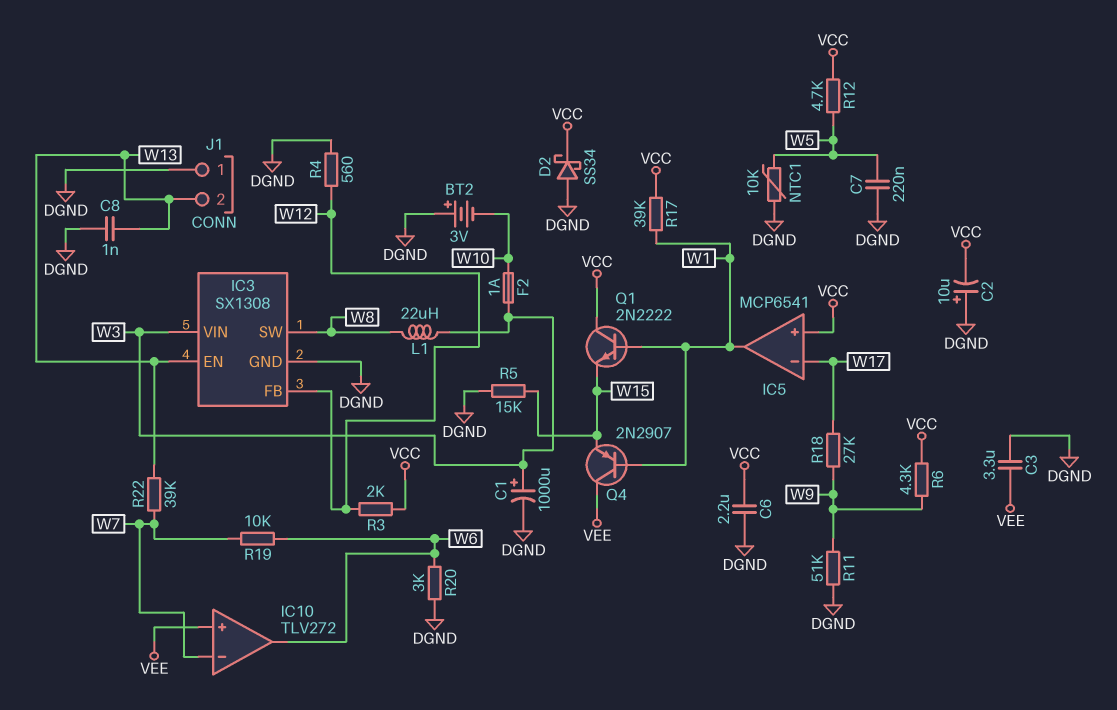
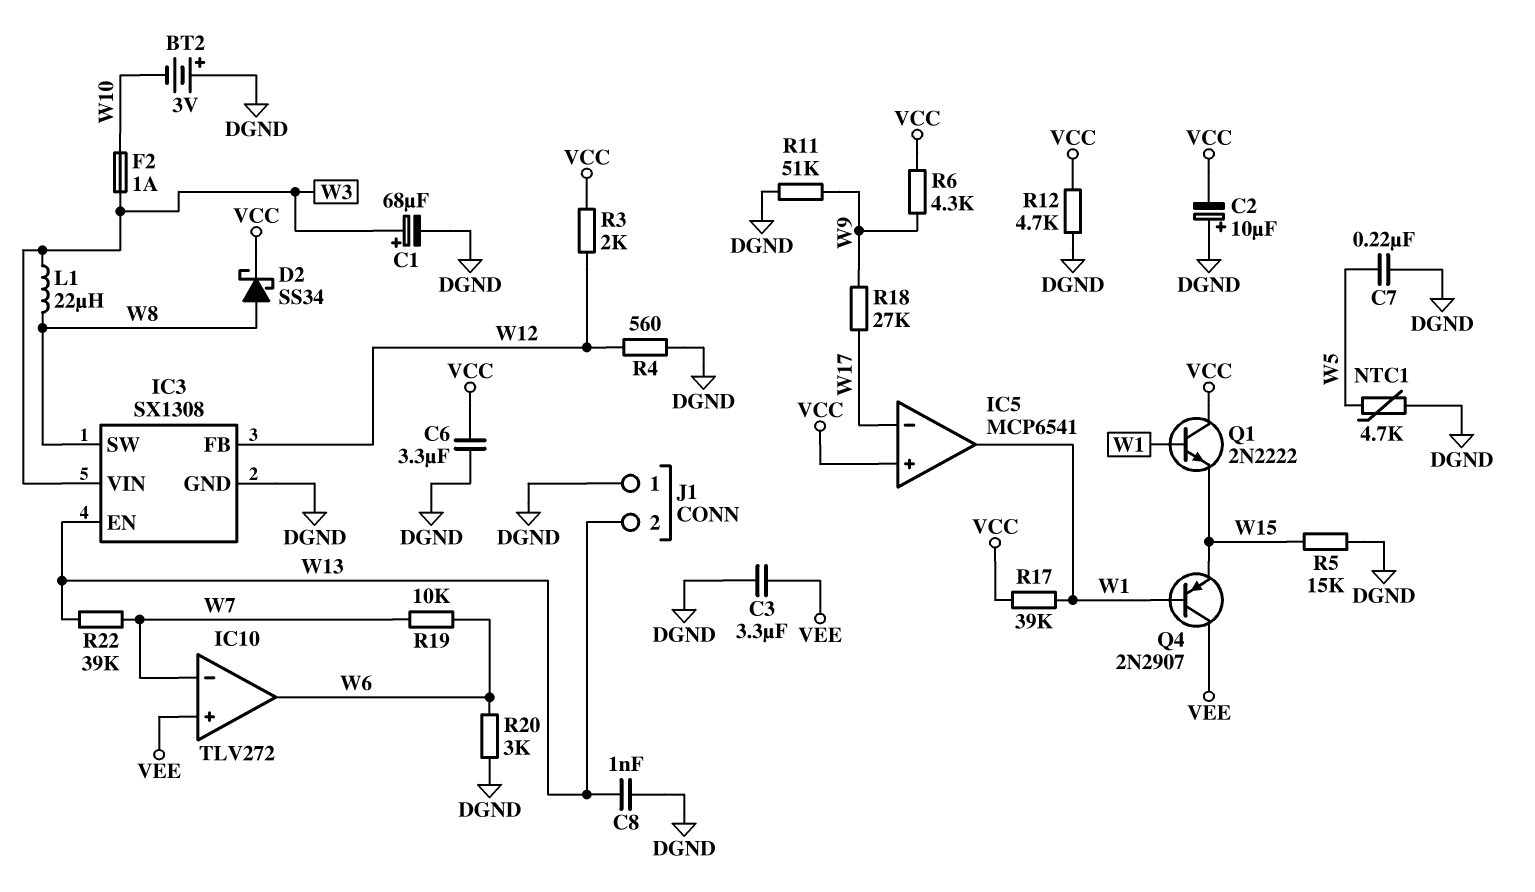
C1: 1000uF (plus W3, minus DGND) -> 68uF (plus W3, minus DGND)
C6: 2.2uF (DGND, VCC) -> 3.3uF (DGND, VCC)
D2: schottky SS34 (A DGND, K VCC) -> schottky SS34 (A W8, K VCC)
NTC1: 10k (DGND, W5) -> 4.7k (DGND, W5)
R12: 4.7k (VCC, W5) -> 4.7k (DGND, VCC)

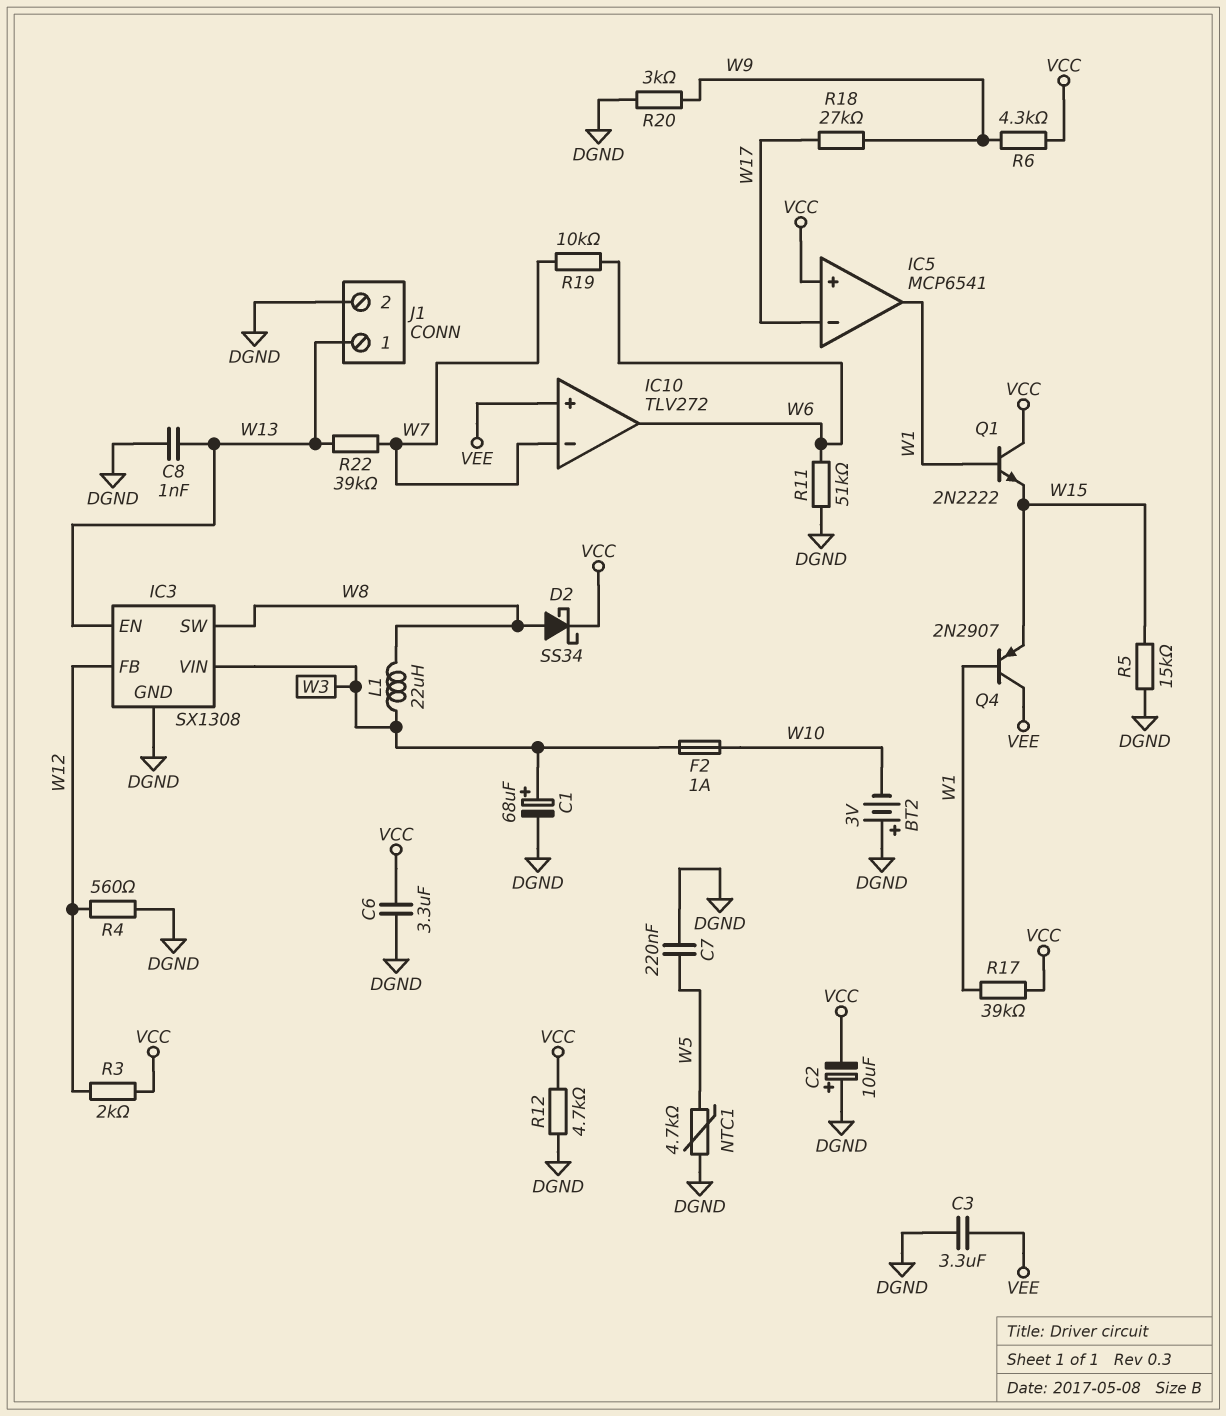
J1 pin 1: DGND -> W13
J1 pin 2: W13 -> DGND
R11: 51k (DGND, W9) -> 51k (DGND, W6)
R20: 3k (DGND, W6) -> 3k (DGND, W9)

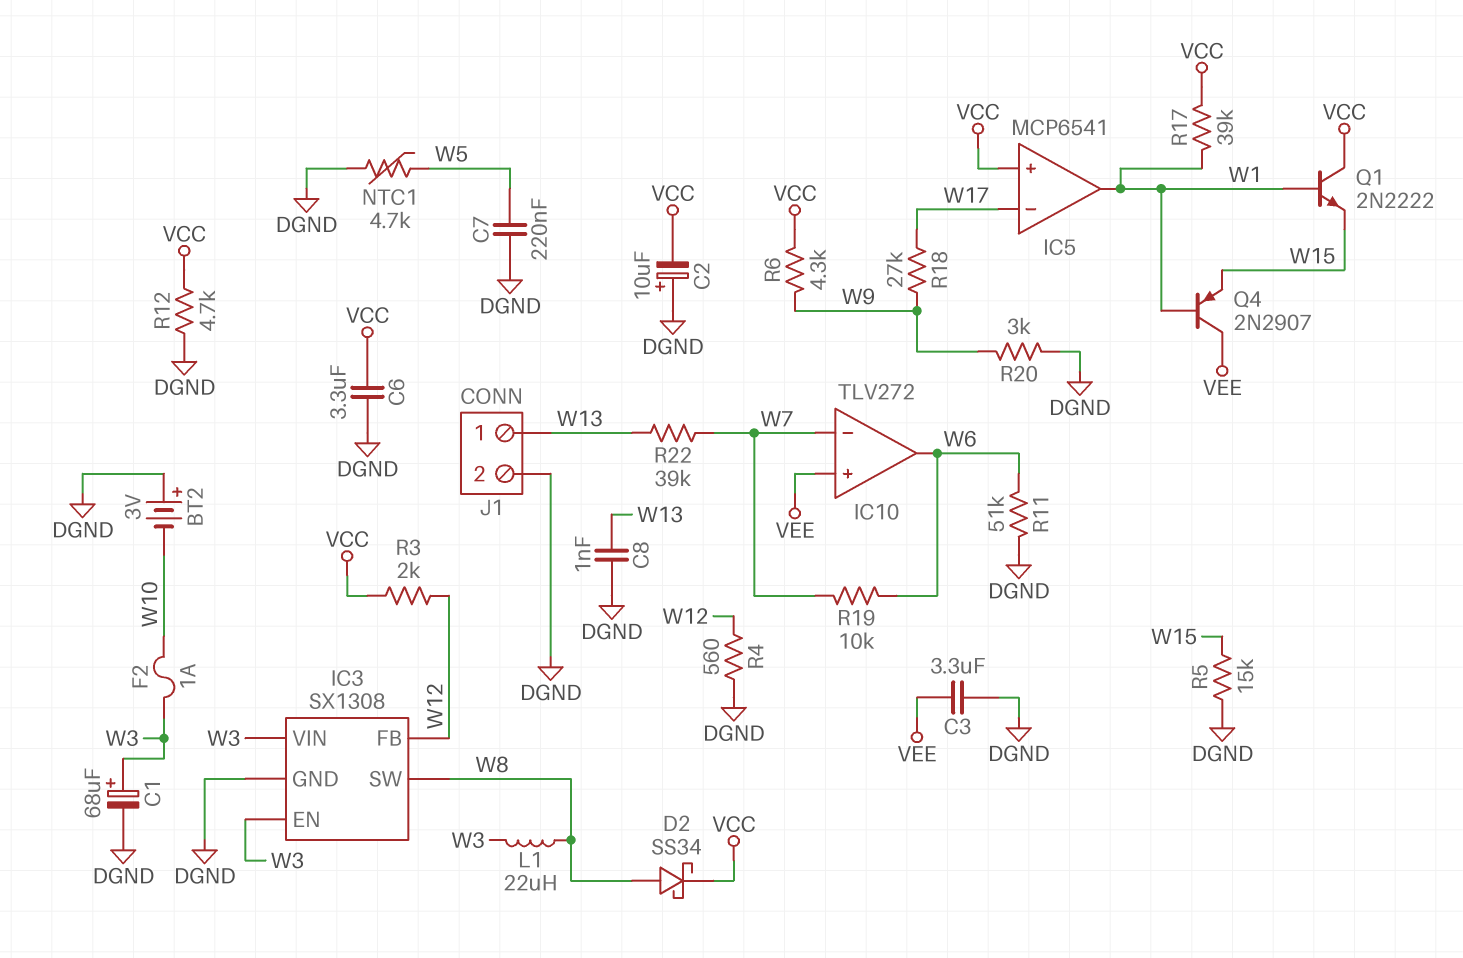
IC3 pin EN: W13 -> W3

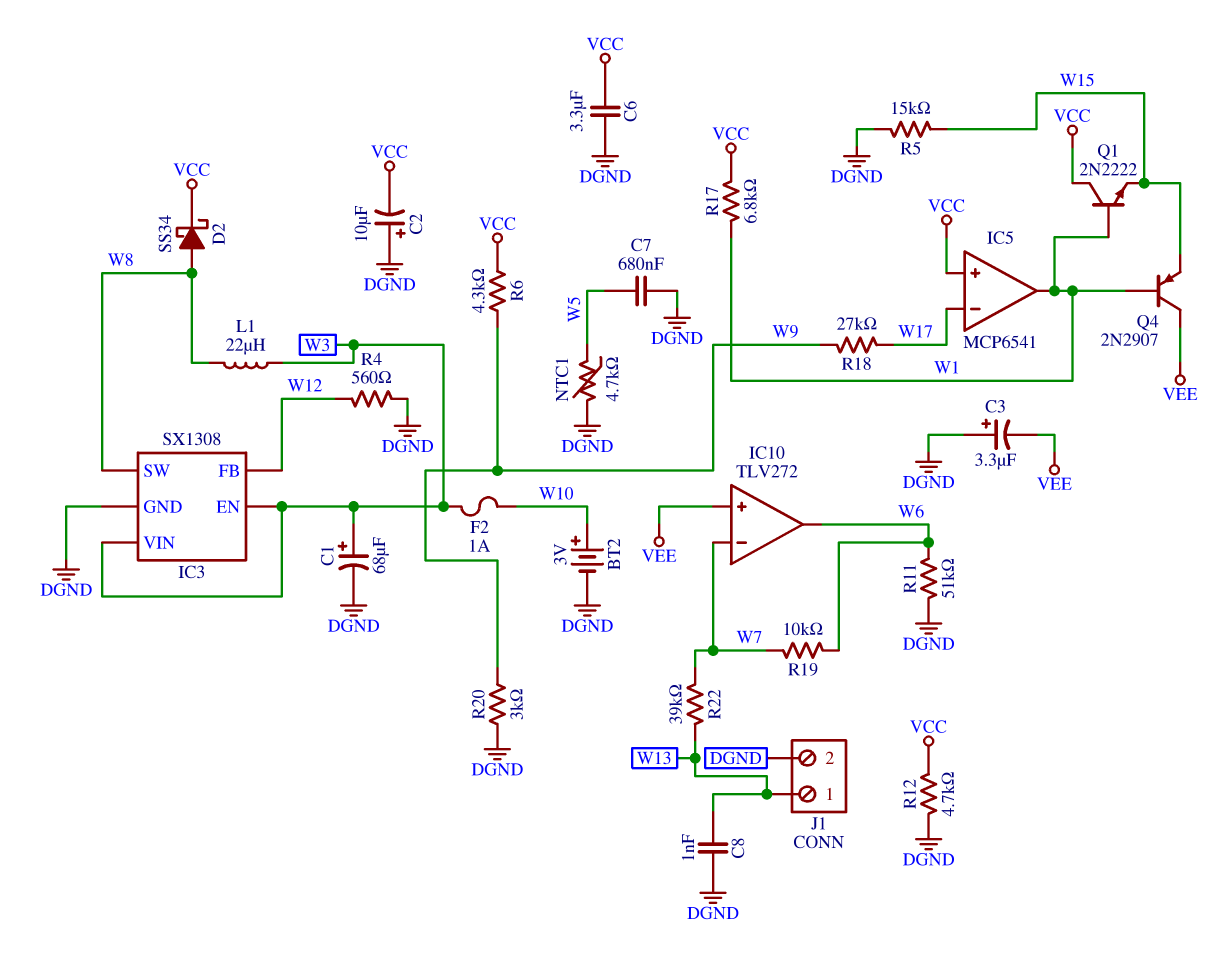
BT2: 3V (plus DGND, minus W10) -> 3V (plus W10, minus DGND)
C3: 3.3uF (DGND, VEE) -> 3.3uF (plus DGND, minus VEE)
C7: 220nF (DGND, W5) -> 680nF (DGND, W5)
R3: 2k (VCC, W12) -> none
R17: 39k (VCC, W1) -> 6.8k (VCC, W1)

